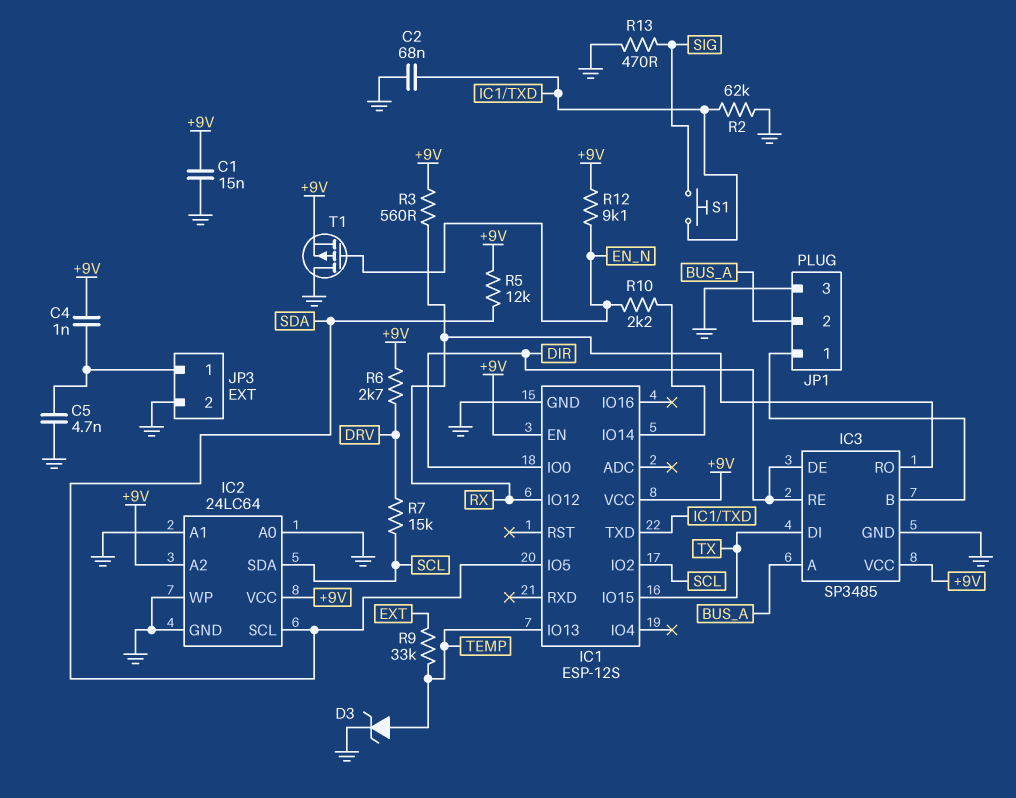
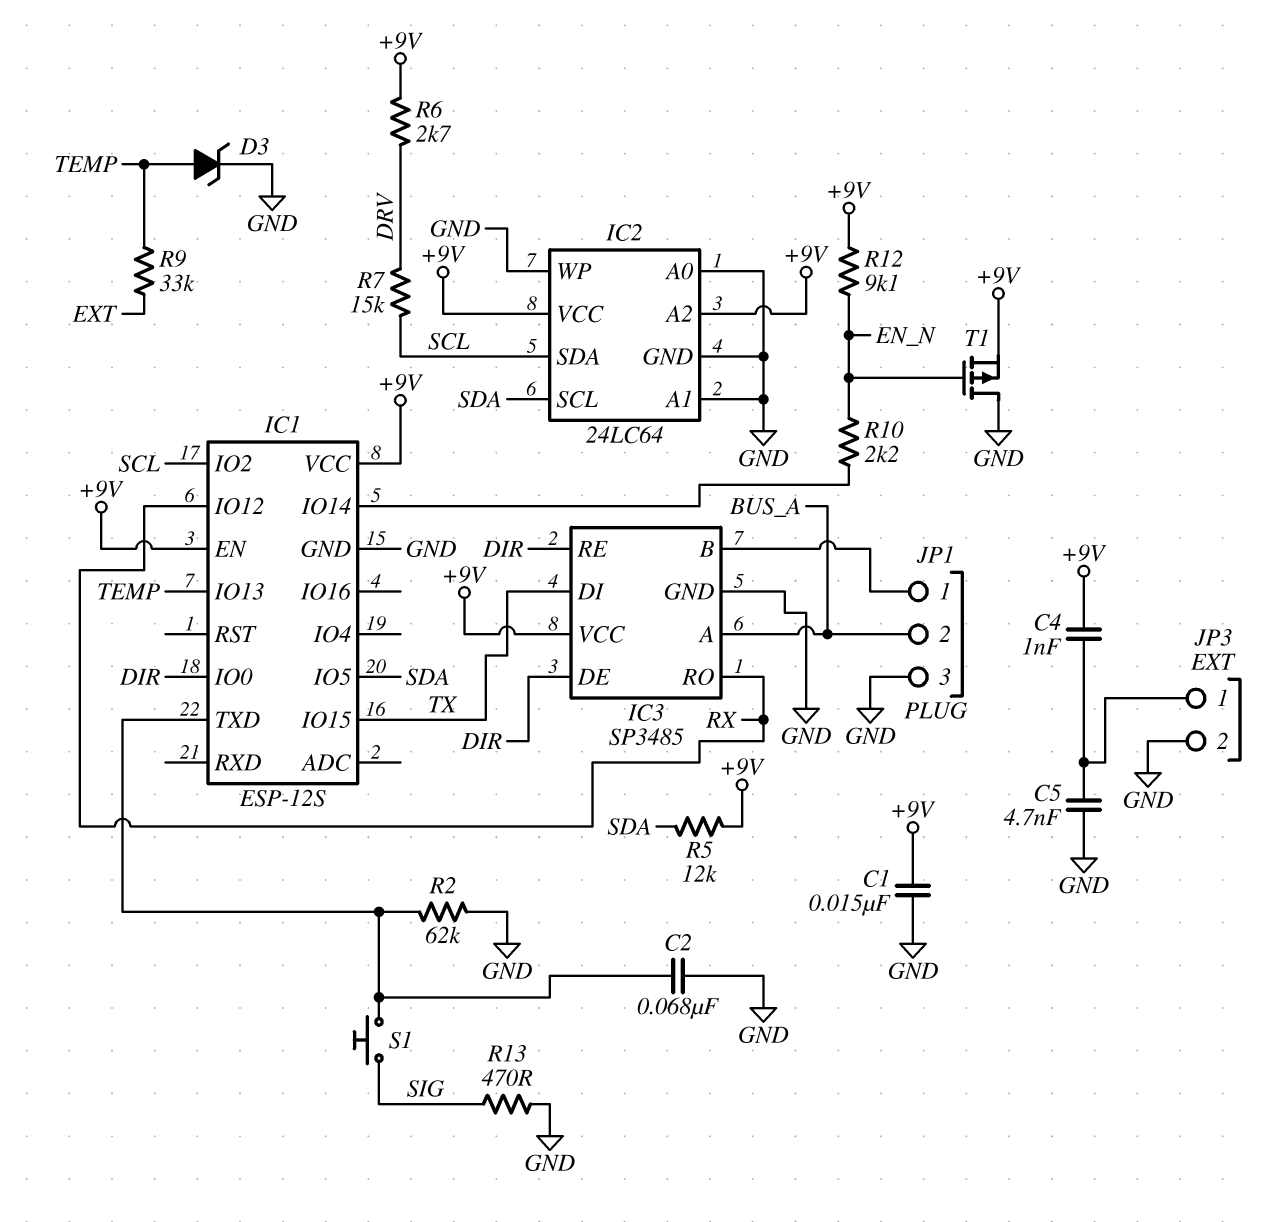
R3: 560 (+9V, RX) -> none

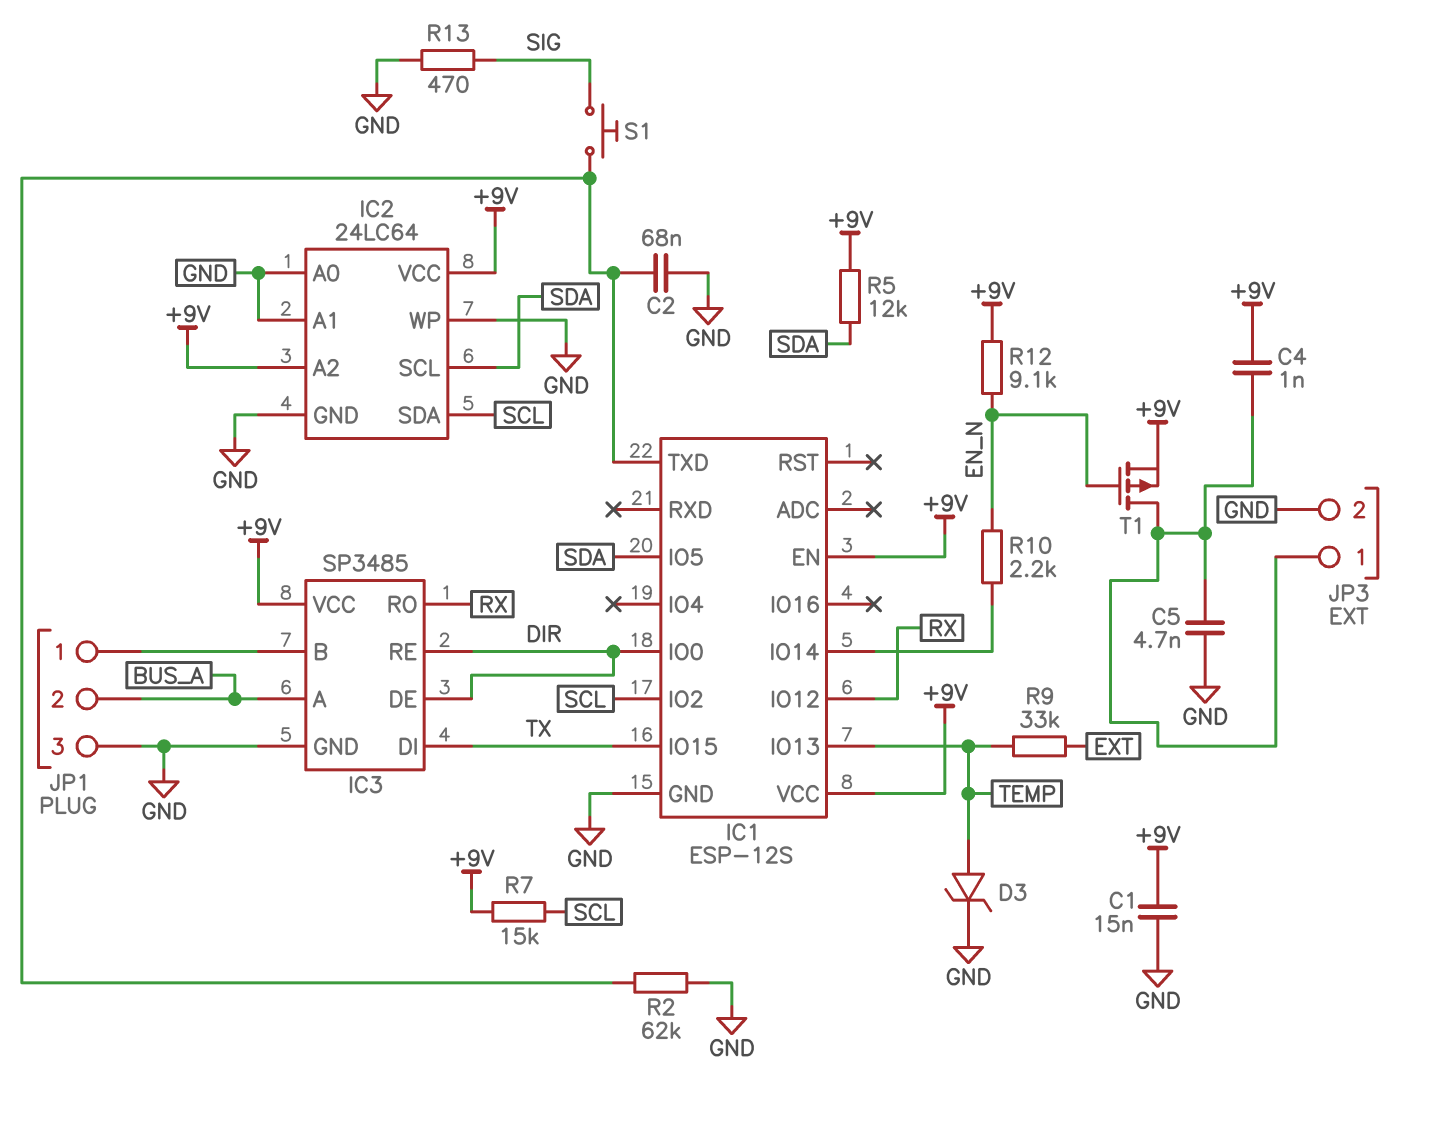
R6: 2.7k (+9V, DRV) -> none
R7: 15k (DRV, SCL) -> 15k (+9V, SCL)
T1: PMOS (G EN_N, D GND, S +9V) -> PMOS (G EN_N, D JP3/1, S +9V)

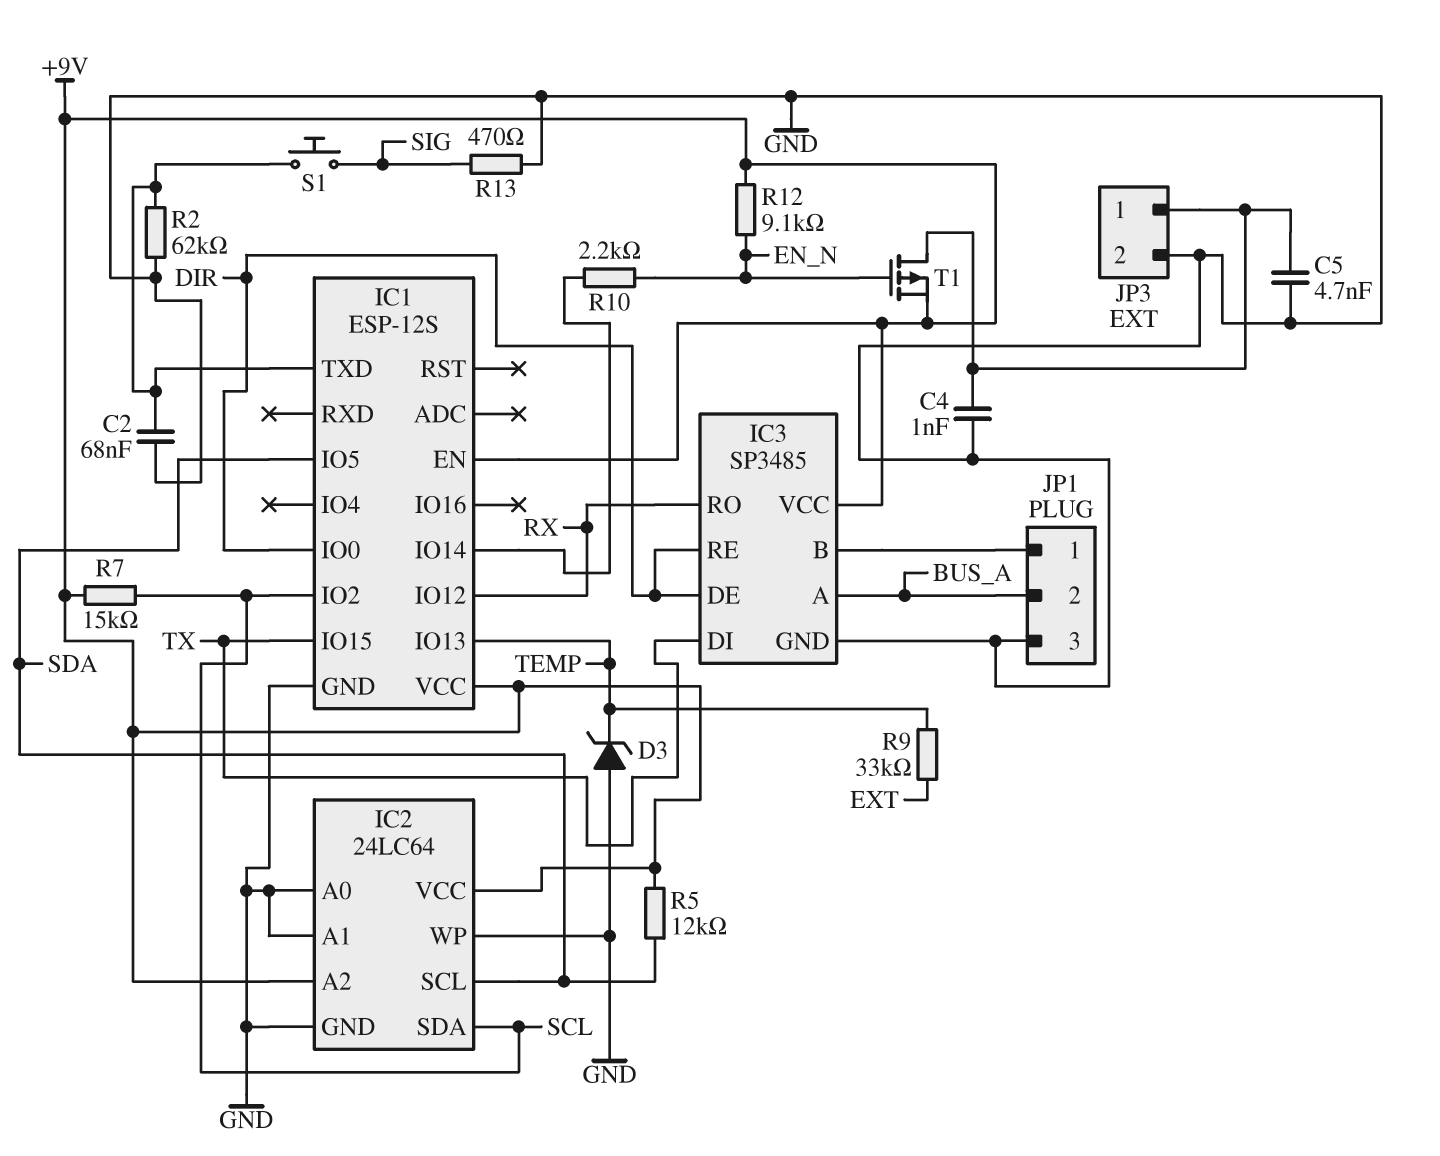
C1: 15nF (+9V, GND) -> none
C4: 1nF (+9V, JP3/1) -> 1nF (GND, JP3/1)
D3: zener (A TEMP, K GND) -> zener (A GND, K TEMP)

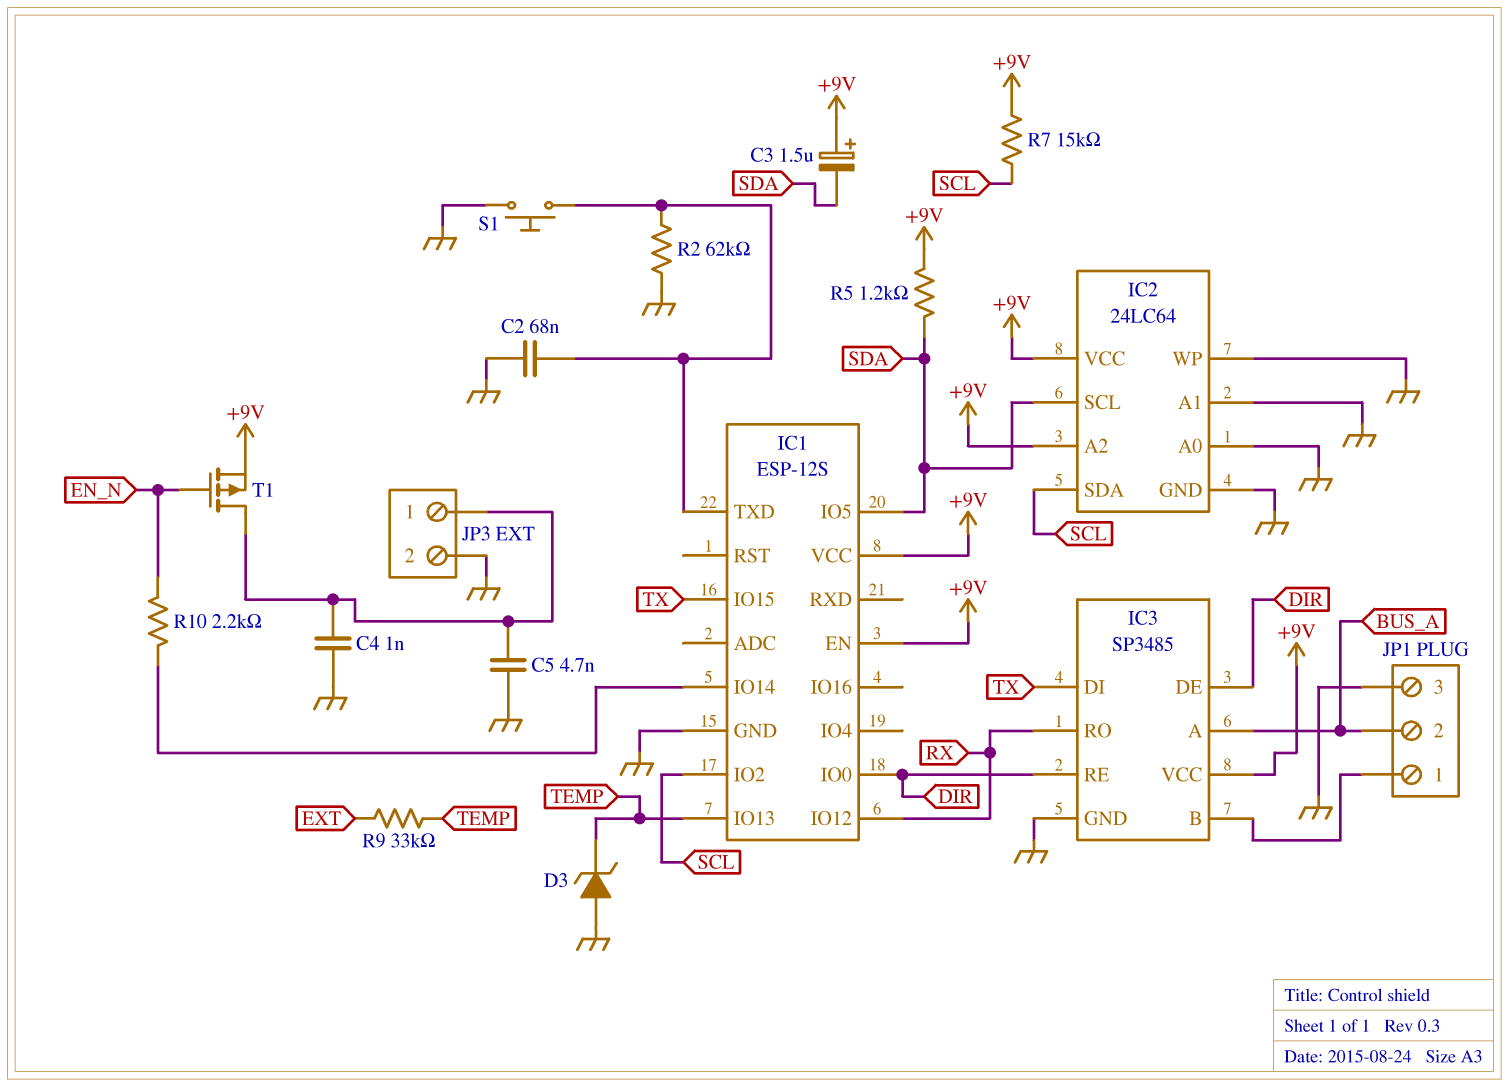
C3: none -> 1.5uF (plus +9V, minus SDA)
R5: 12k (+9V, SDA) -> 1.2k (+9V, SDA)
R12: 9.1k (+9V, EN_N) -> none
R13: 470 (GND, SIG) -> none
S1: button (IC1/TXD, SIG) -> button (GND, IC1/TXD)

